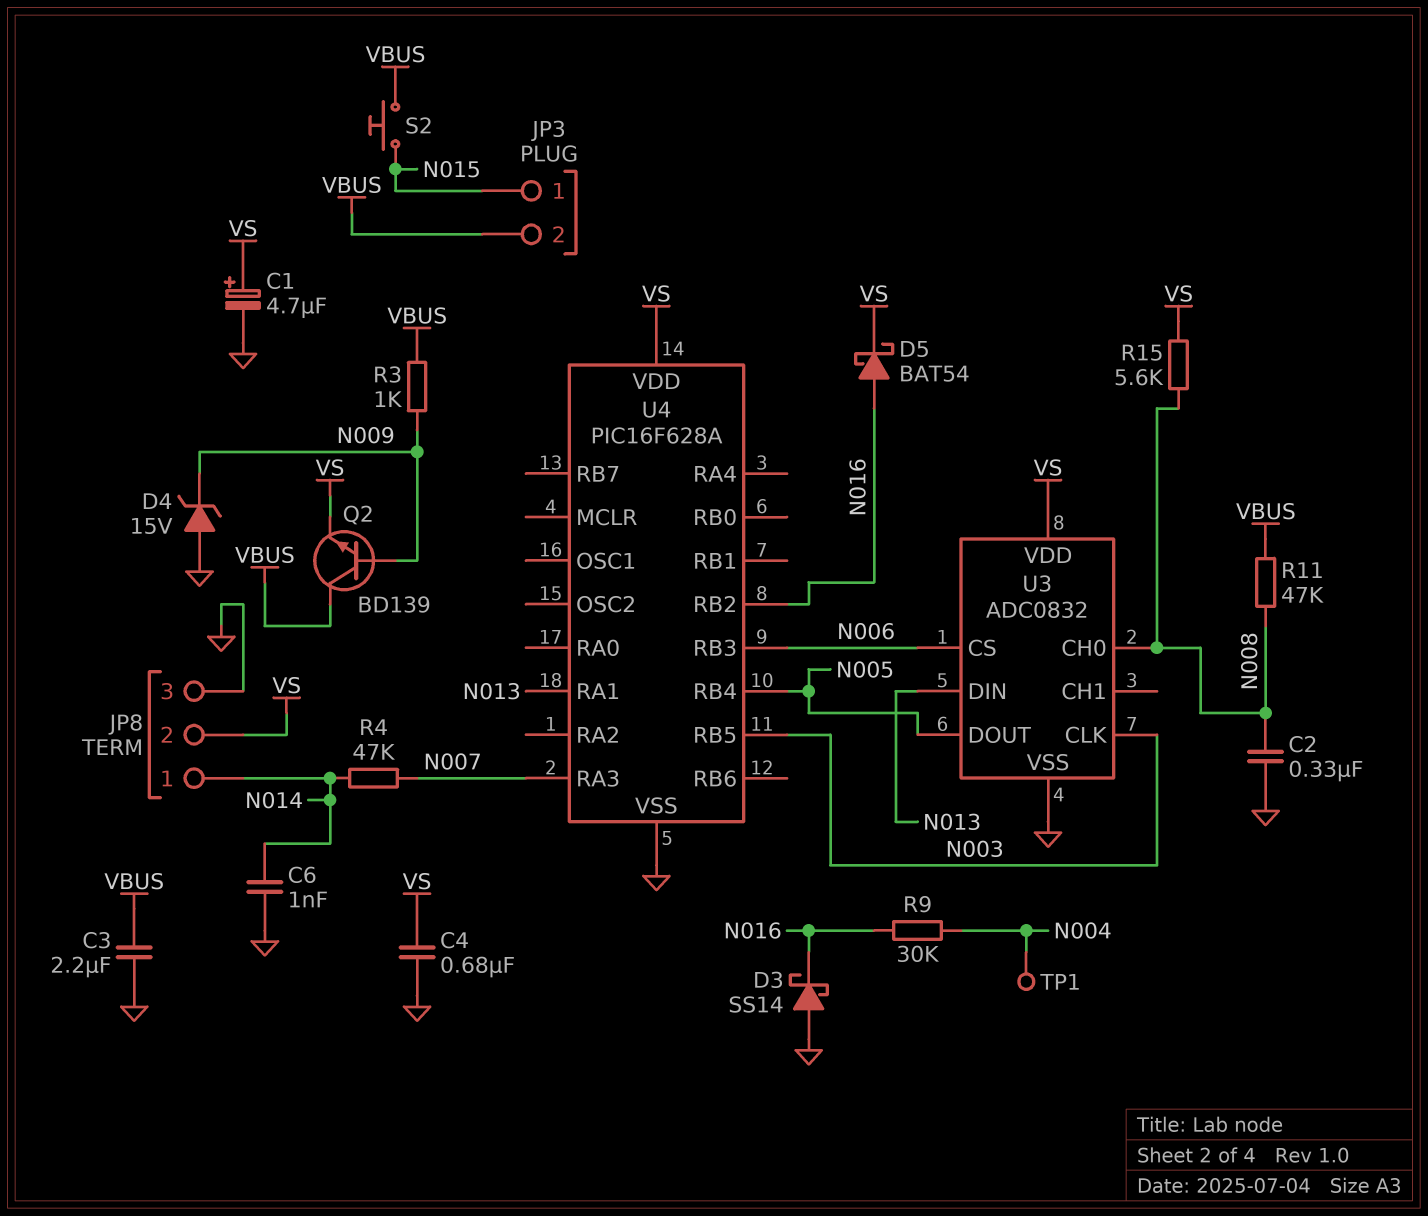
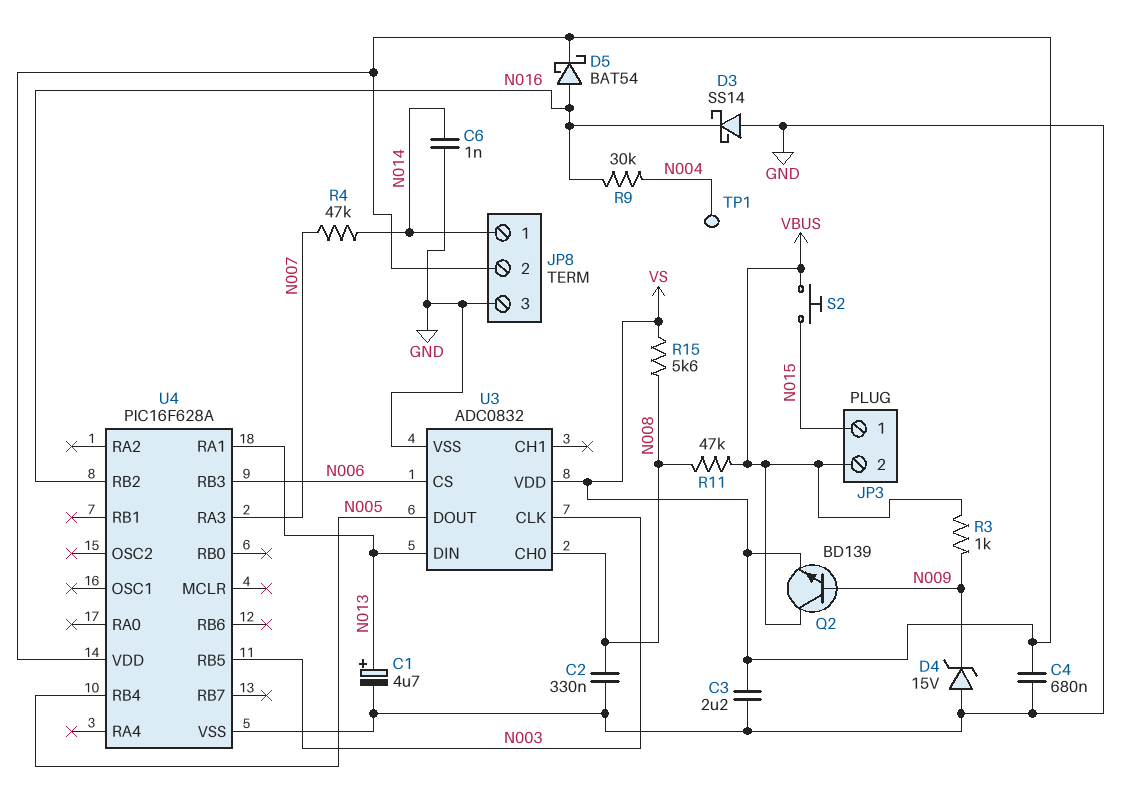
C1: 4.7uF (plus VS, minus GND) -> 4.7uF (plus N013, minus GND)
C3: 2.2uF (GND, VBUS) -> 2.2uF (GND, VS)

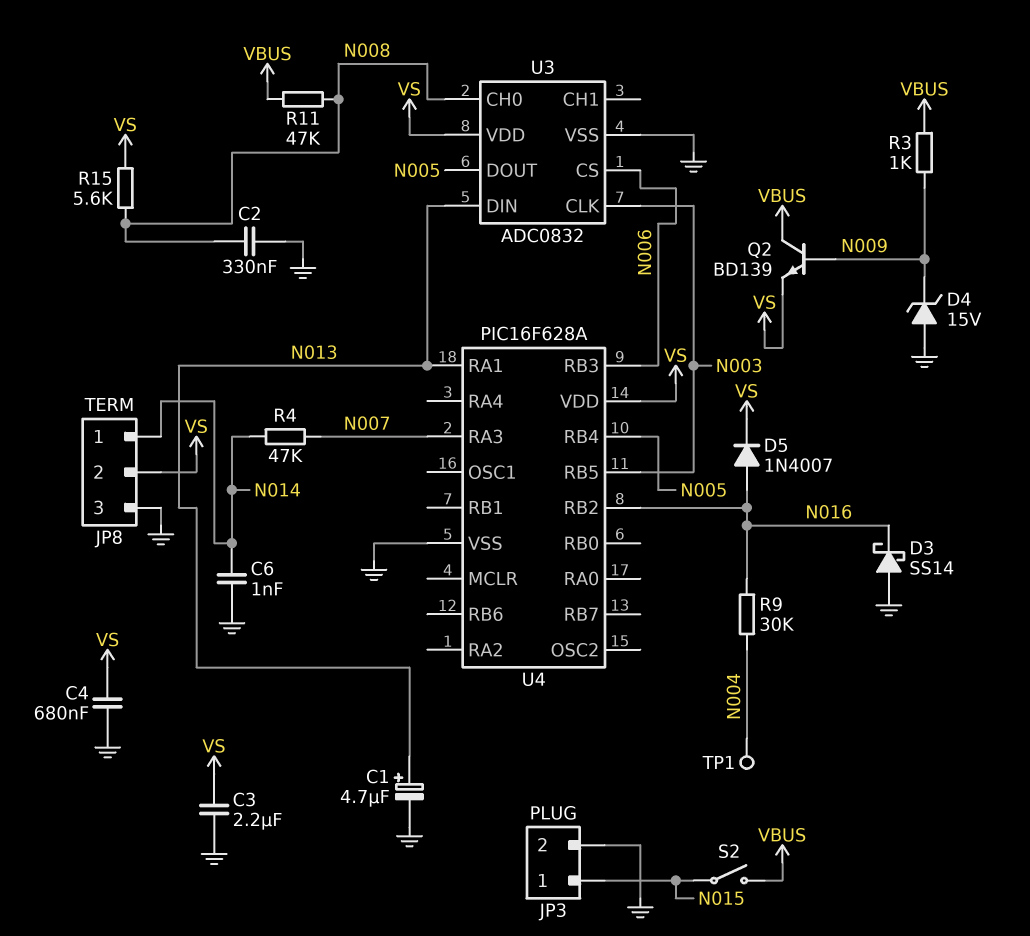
D5: schottky BAT54 (A N016, K VS) -> diode 1N4007 (A N016, K VS)
JP3 pin 2: VBUS -> GND
S2: button (N015, VBUS) -> switch (N015, VBUS)

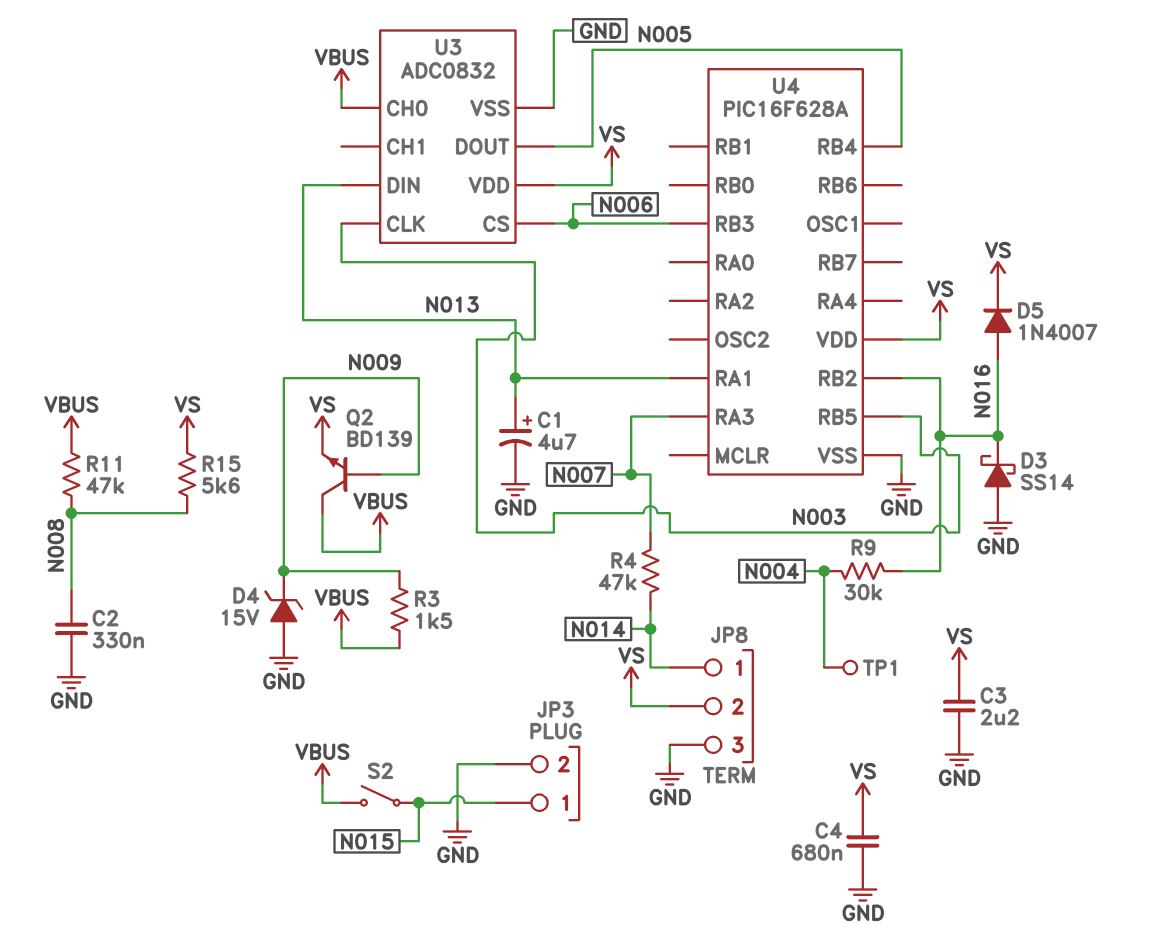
C6: 1nF (GND, N014) -> none
R3: 1k (N009, VBUS) -> 1.5k (N009, VBUS)
U3 pin CH0: N008 -> VBUS

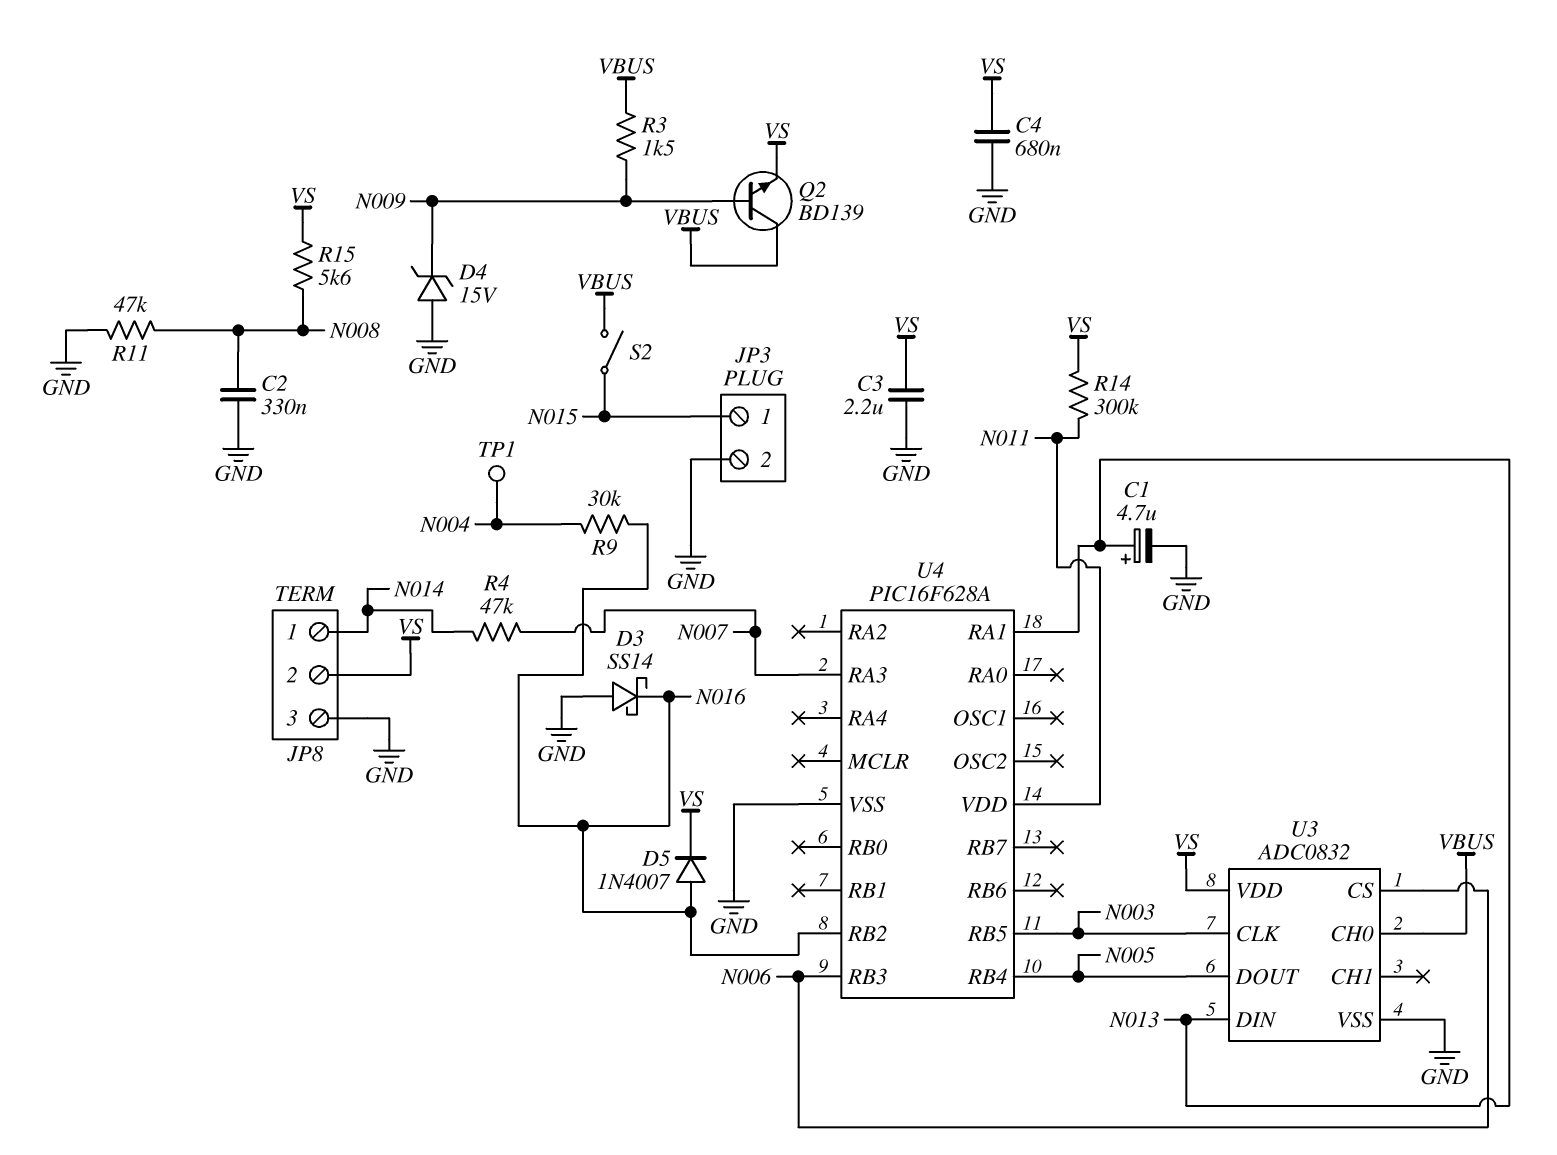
R11: 47k (N008, VBUS) -> 47k (GND, N008)
R14: none -> 300k (N011, VS)
U4 pin VDD: VS -> N011

